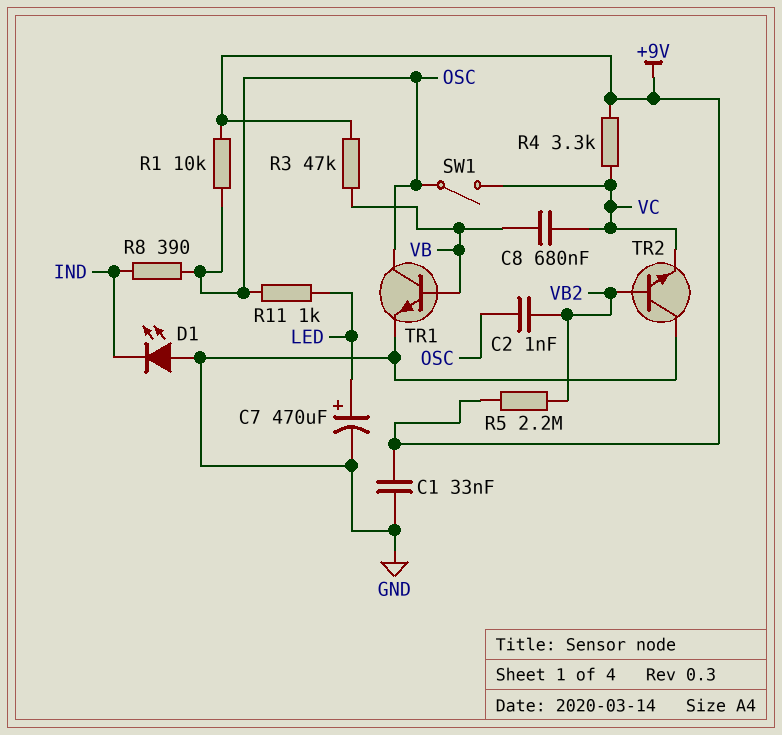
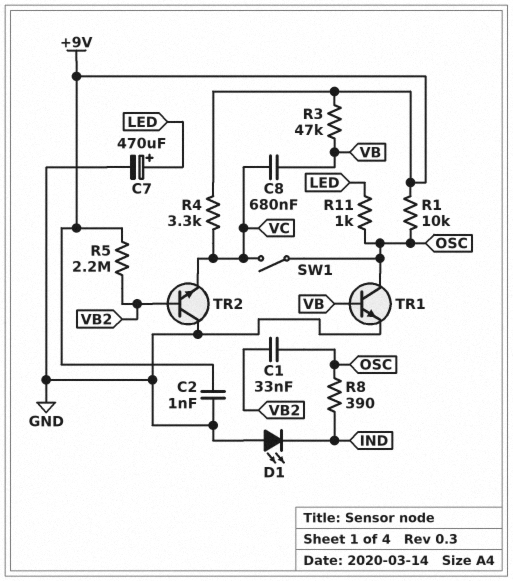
C1: 33nF (+9V, GND) -> 33nF (OSC, VB2)
C2: 1nF (OSC, VB2) -> 1nF (+9V, GND)

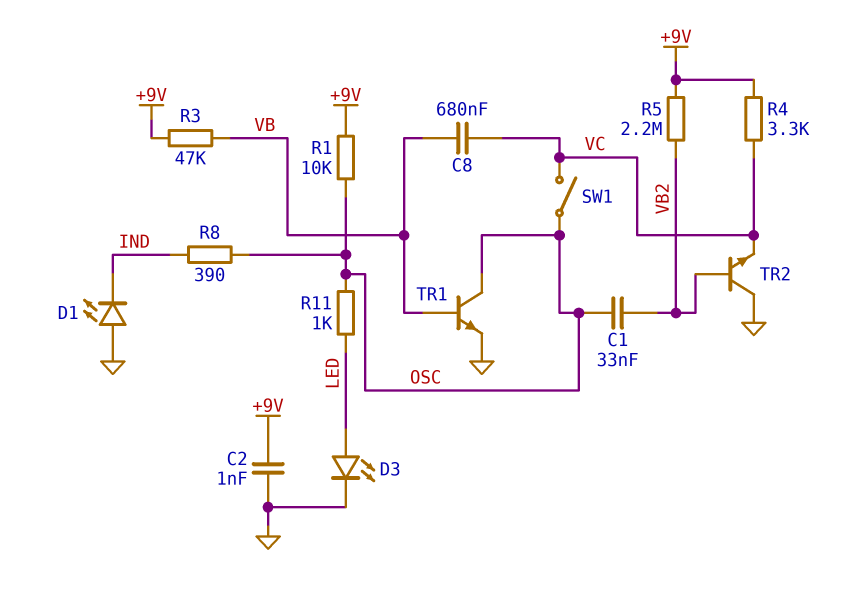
C7: 470uF (plus LED, minus GND) -> none
D3: none -> LED (A LED, K GND)

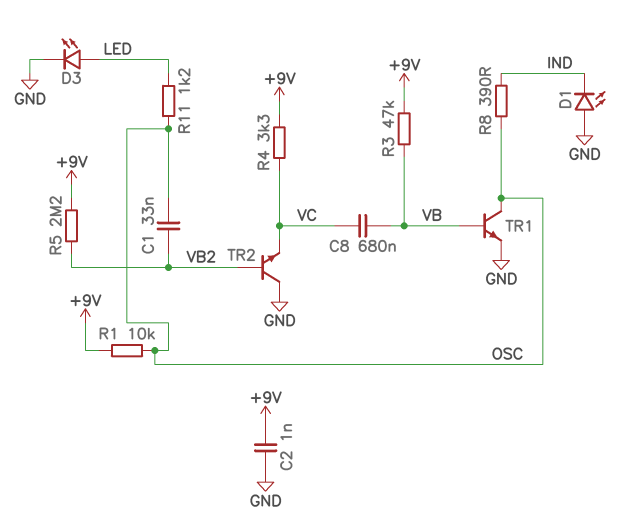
R11: 1k (LED, OSC) -> 1.2k (LED, OSC)
SW1: switch (OSC, VC) -> none

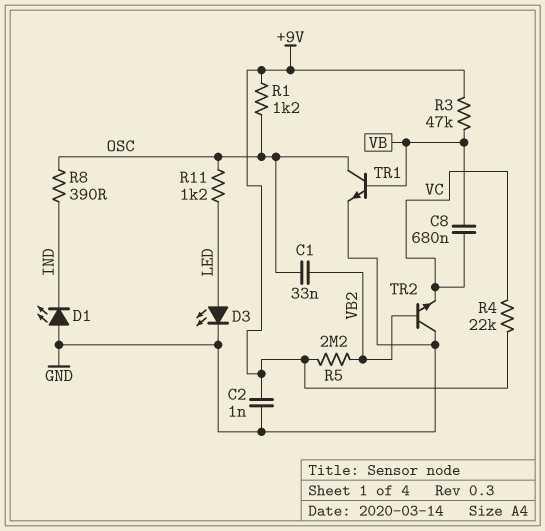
R1: 10k (+9V, OSC) -> 1.2k (+9V, OSC)
R4: 3.3k (+9V, VC) -> 22k (+9V, VC)

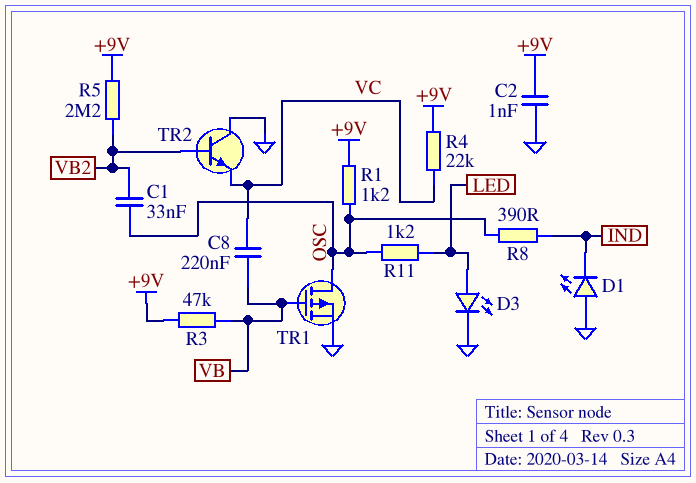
C8: 680nF (VB, VC) -> 220nF (VB, VC)
TR1: NPN (B VB, C OSC, E GND) -> PMOS (G VB, D OSC, S GND)

